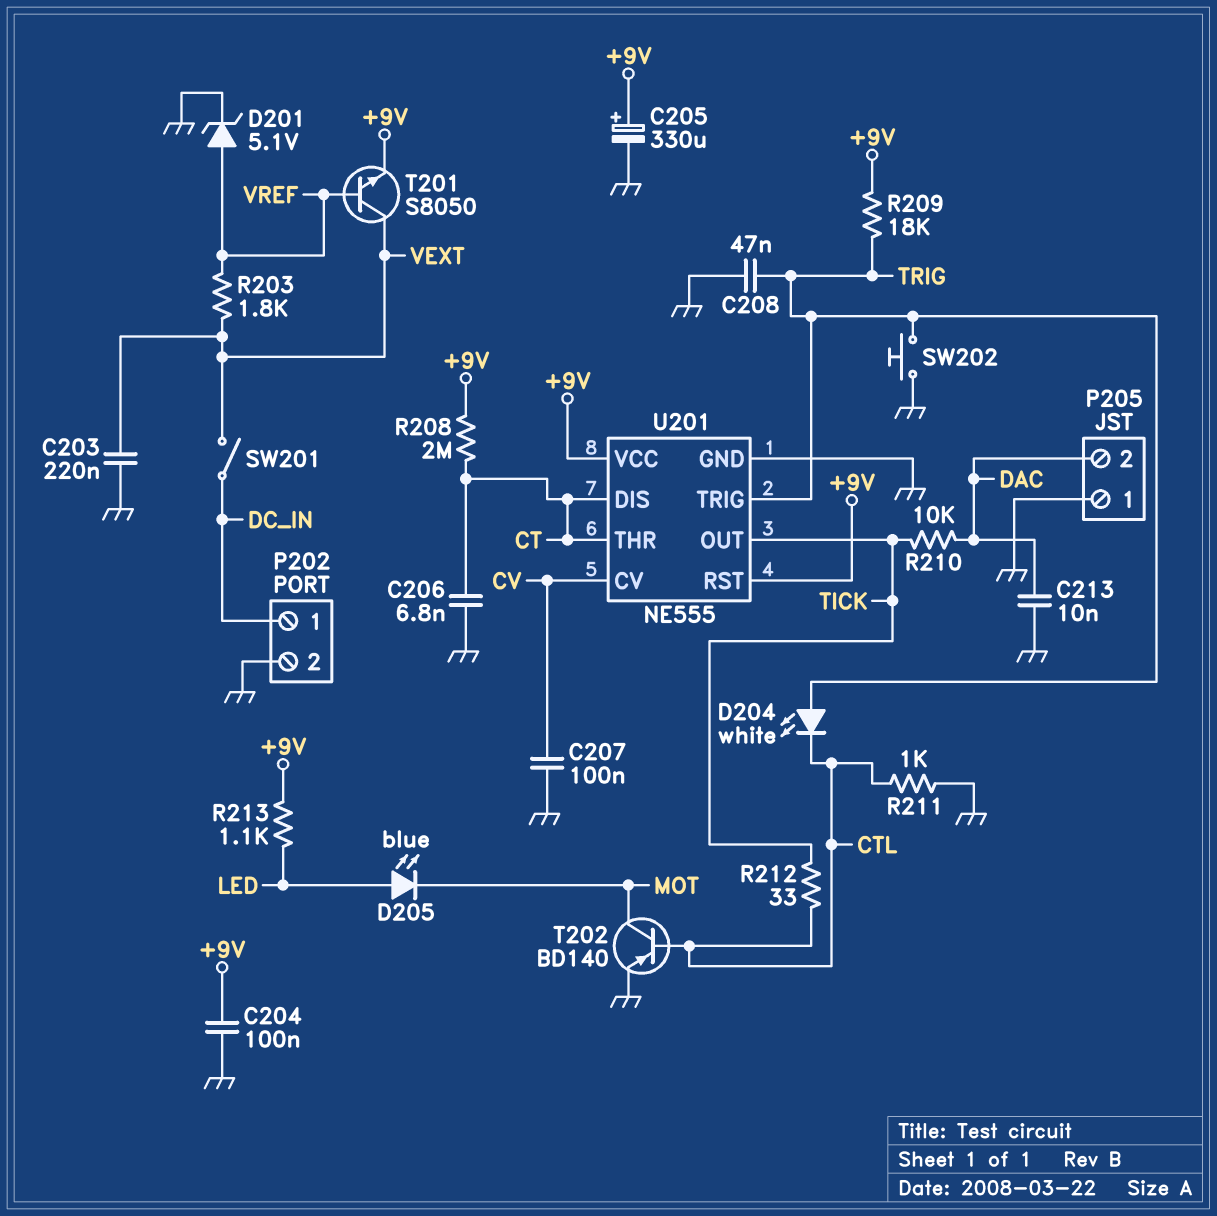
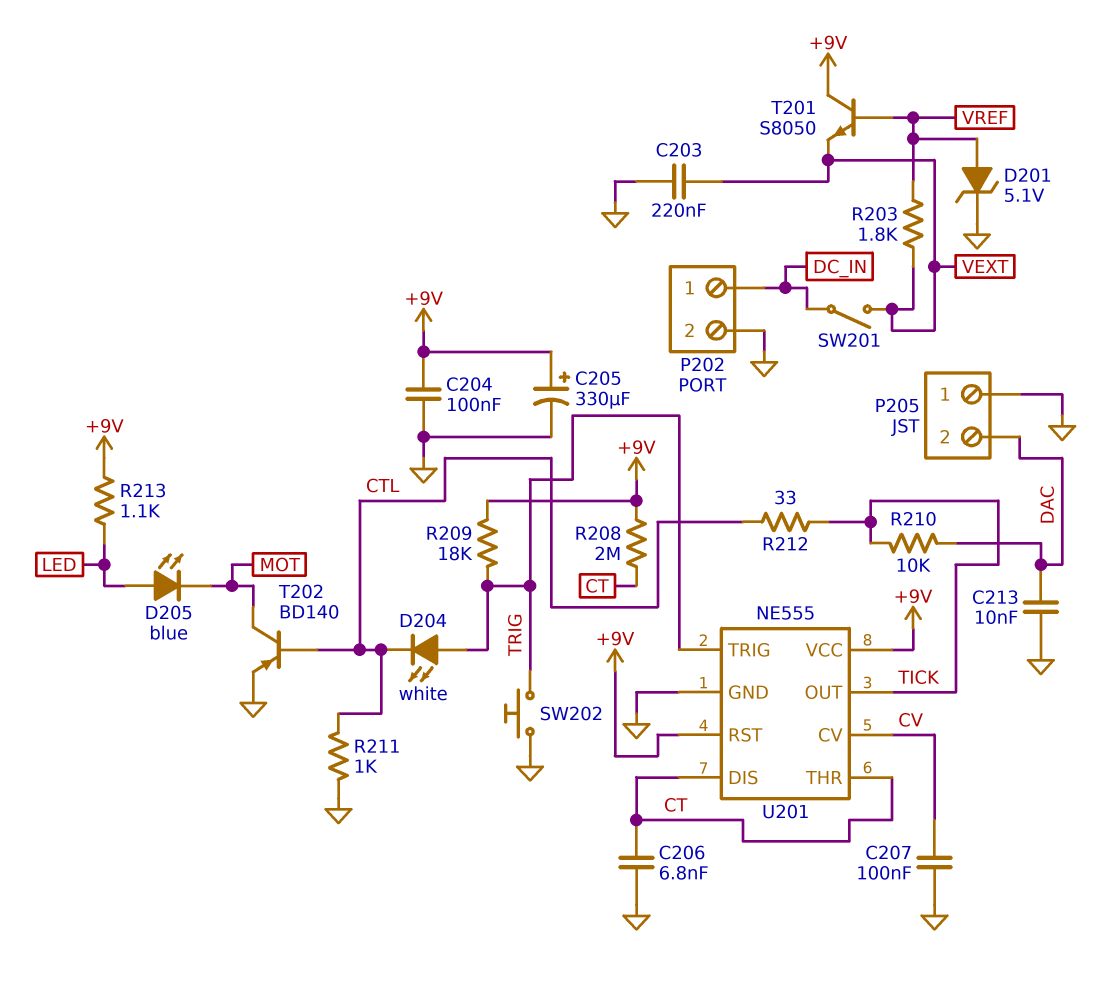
C208: 47nF (GND, TRIG) -> none
T201: NPN S8050 (B VREF, C VEXT, E +9V) -> NPN S8050 (B VREF, C +9V, E VEXT)

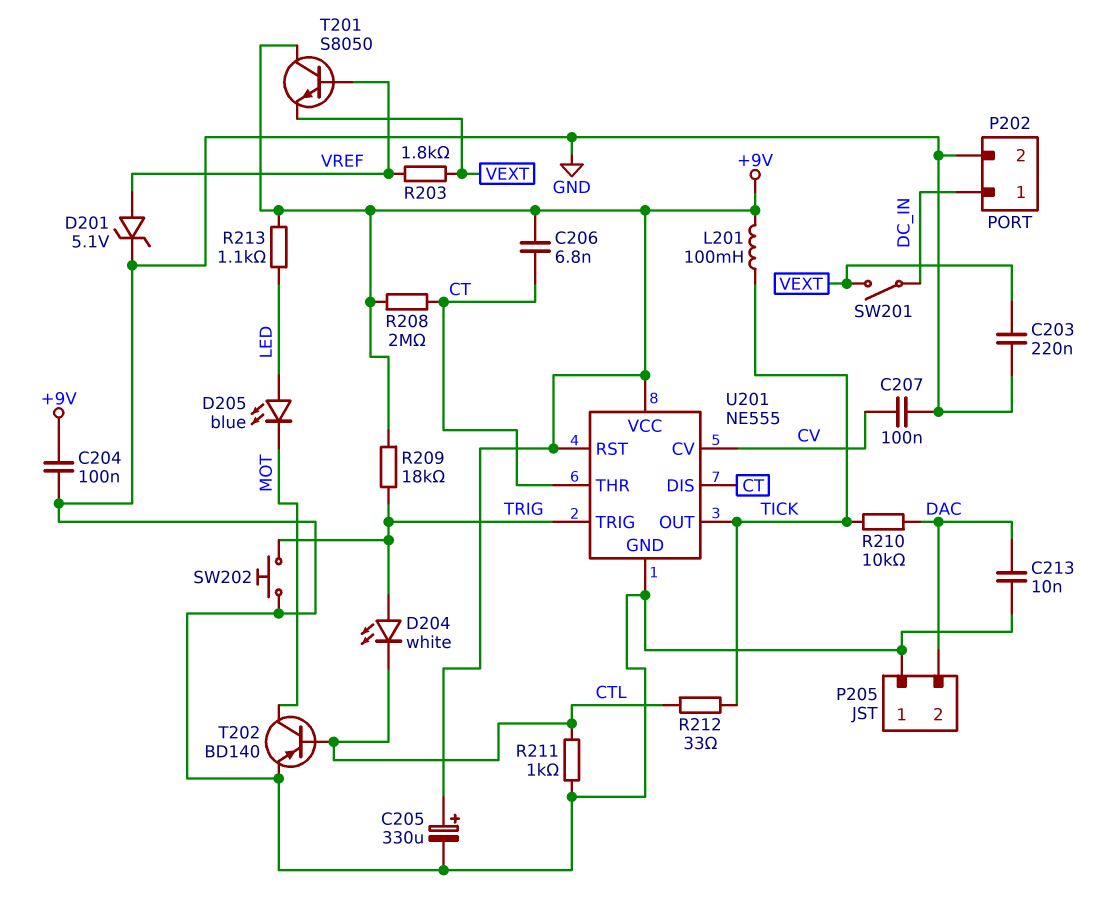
C206: 6.8nF (CT, GND) -> 6.8nF (+9V, CT)
L201: none -> 100mH (+9V, TICK)

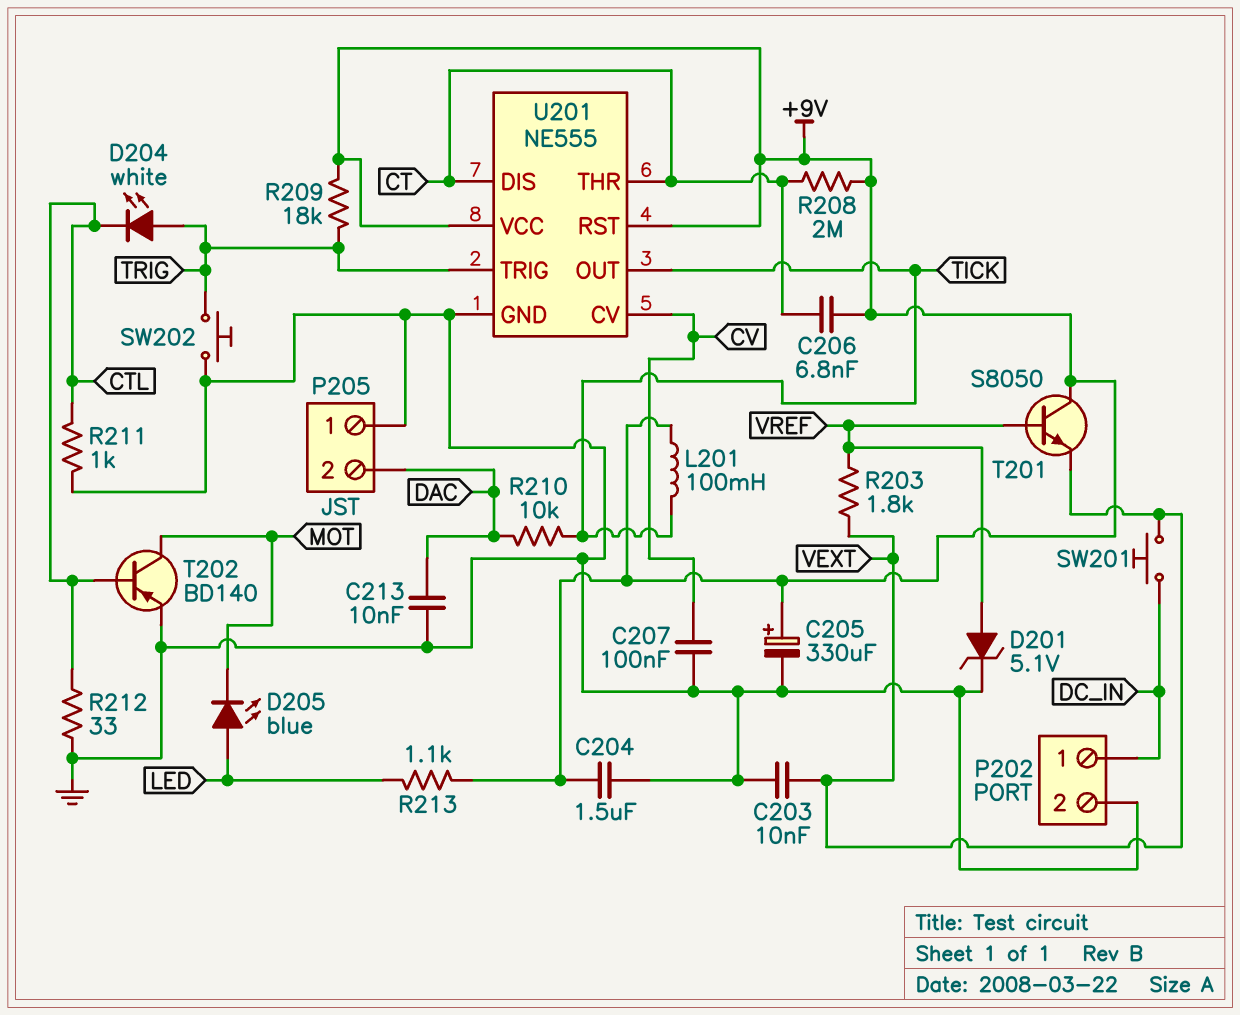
C203: 220nF (GND, VEXT) -> 10nF (GND, VEXT)
C204: 100nF (+9V, GND) -> 1.5uF (+9V, GND)
R212: 33 (CTL, TICK) -> 33 (CTL, GND)
SW201: switch (DC_IN, VEXT) -> button (DC_IN, VEXT)

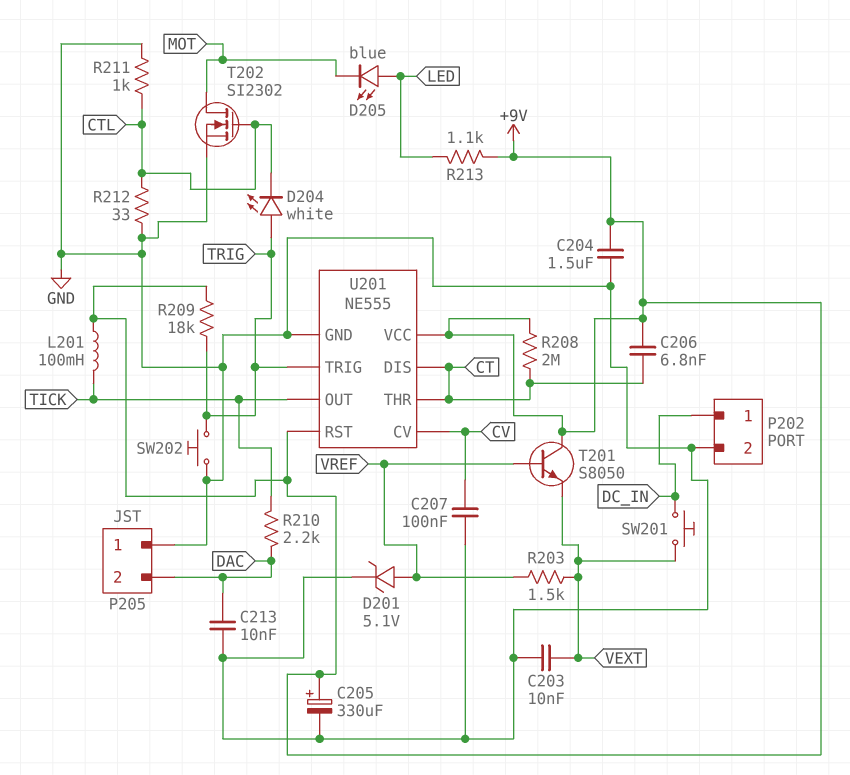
R203: 1.8k (VEXT, VREF) -> 1.5k (VEXT, VREF)
R210: 10k (DAC, TICK) -> 2.2k (DAC, TICK)
T202: PNP BD140 (B CTL, C MOT, E GND) -> NMOS SI2302 (G CTL, D MOT, S GND)

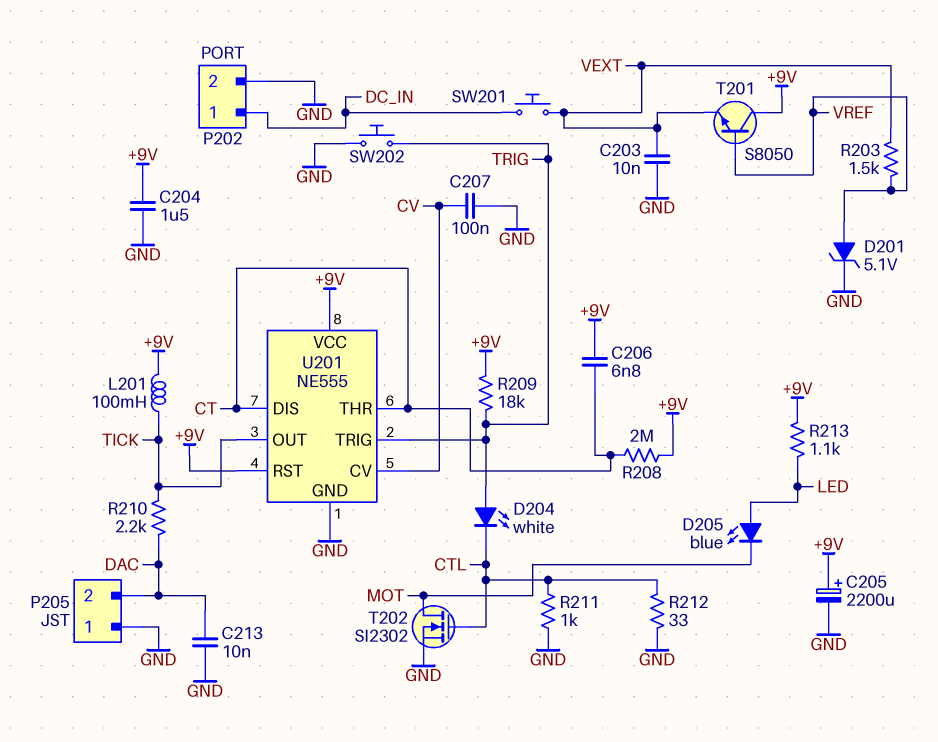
C205: 330uF (plus +9V, minus GND) -> 2200uF (plus +9V, minus GND)

